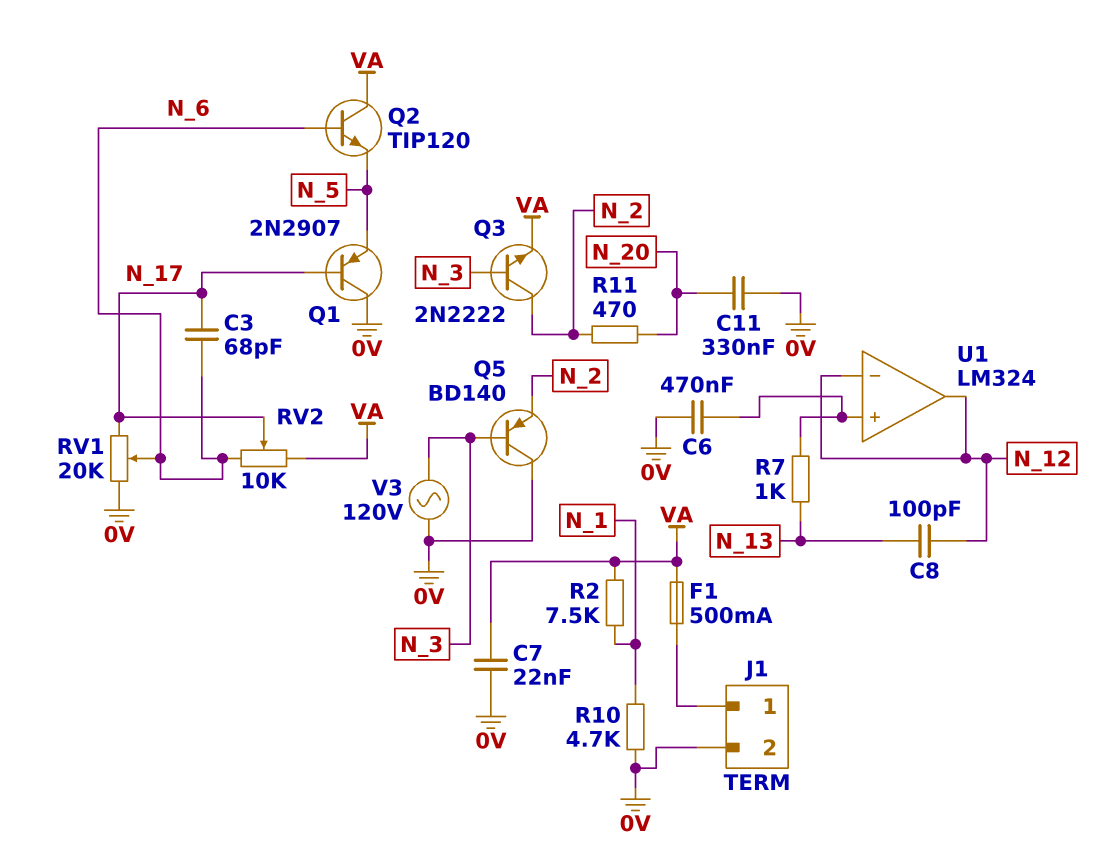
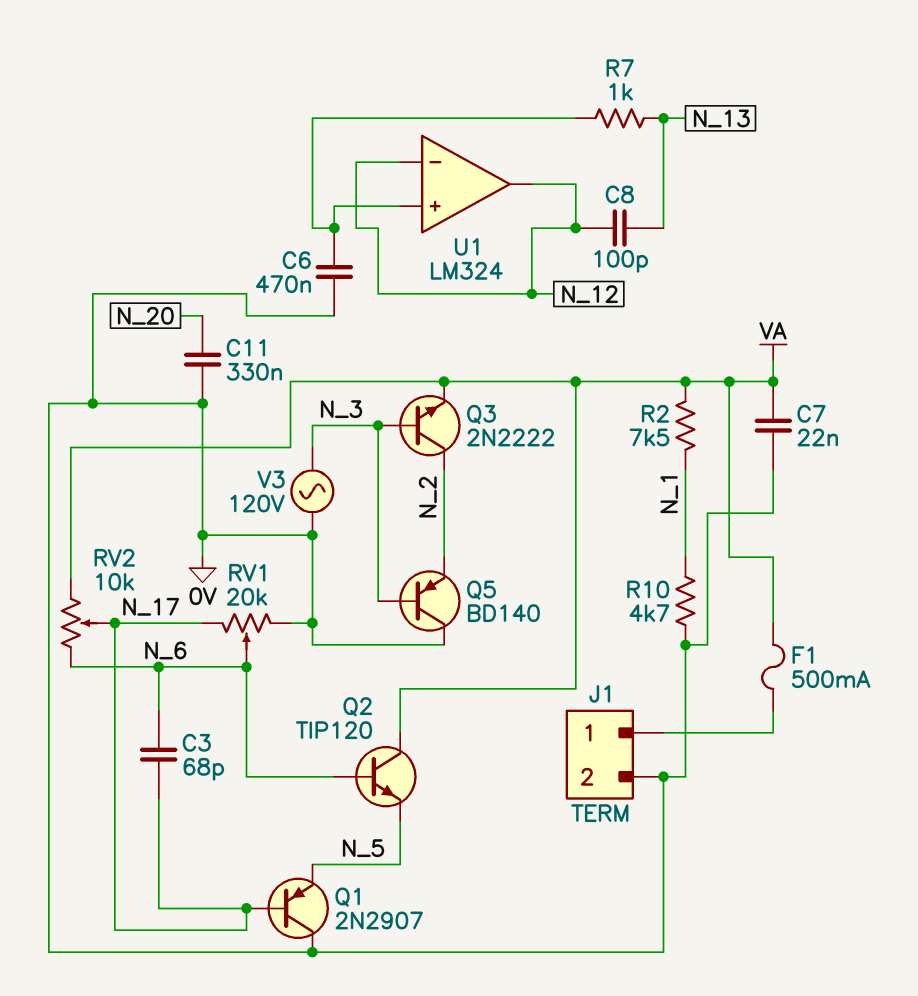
R11: 470 (N_2, N_20) -> none

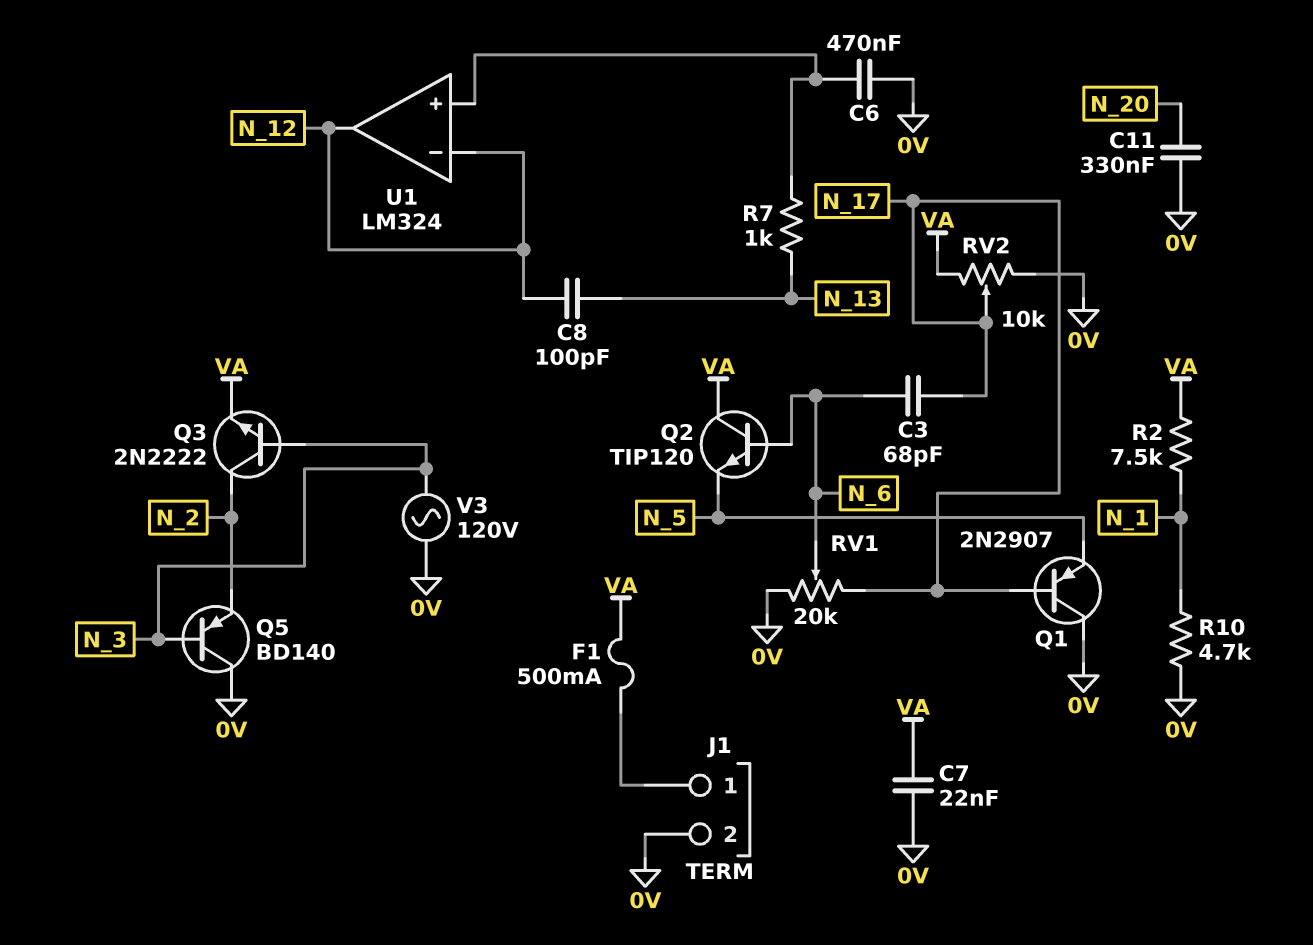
RV2: 10k (N_6, VA, wiper N_17) -> 10k (0V, VA, wiper N_17)

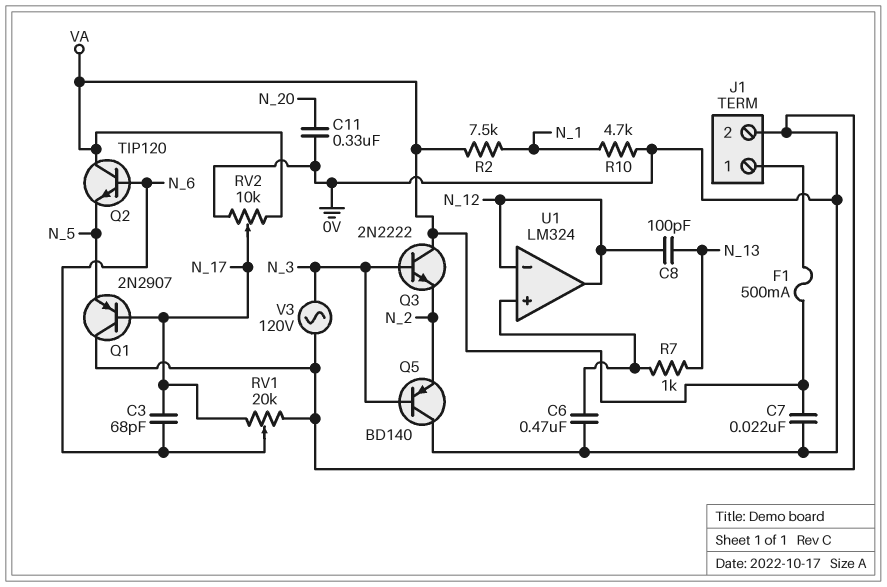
Q3: NPN 2N2222 (B N_3, C N_2, E VA) -> NPN 2N2222 (B N_3, C VA, E N_2)

